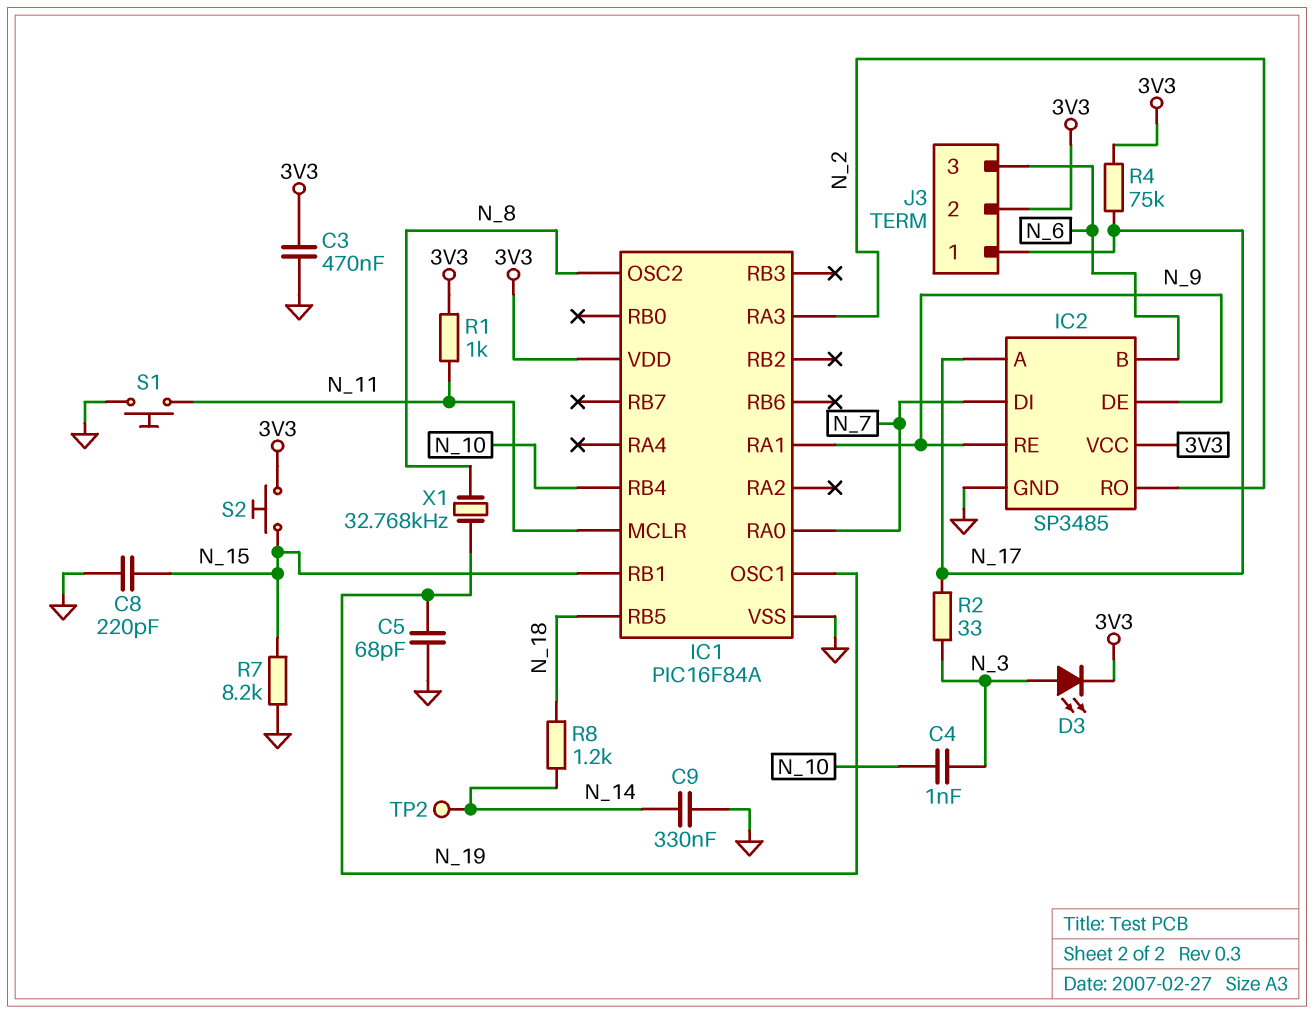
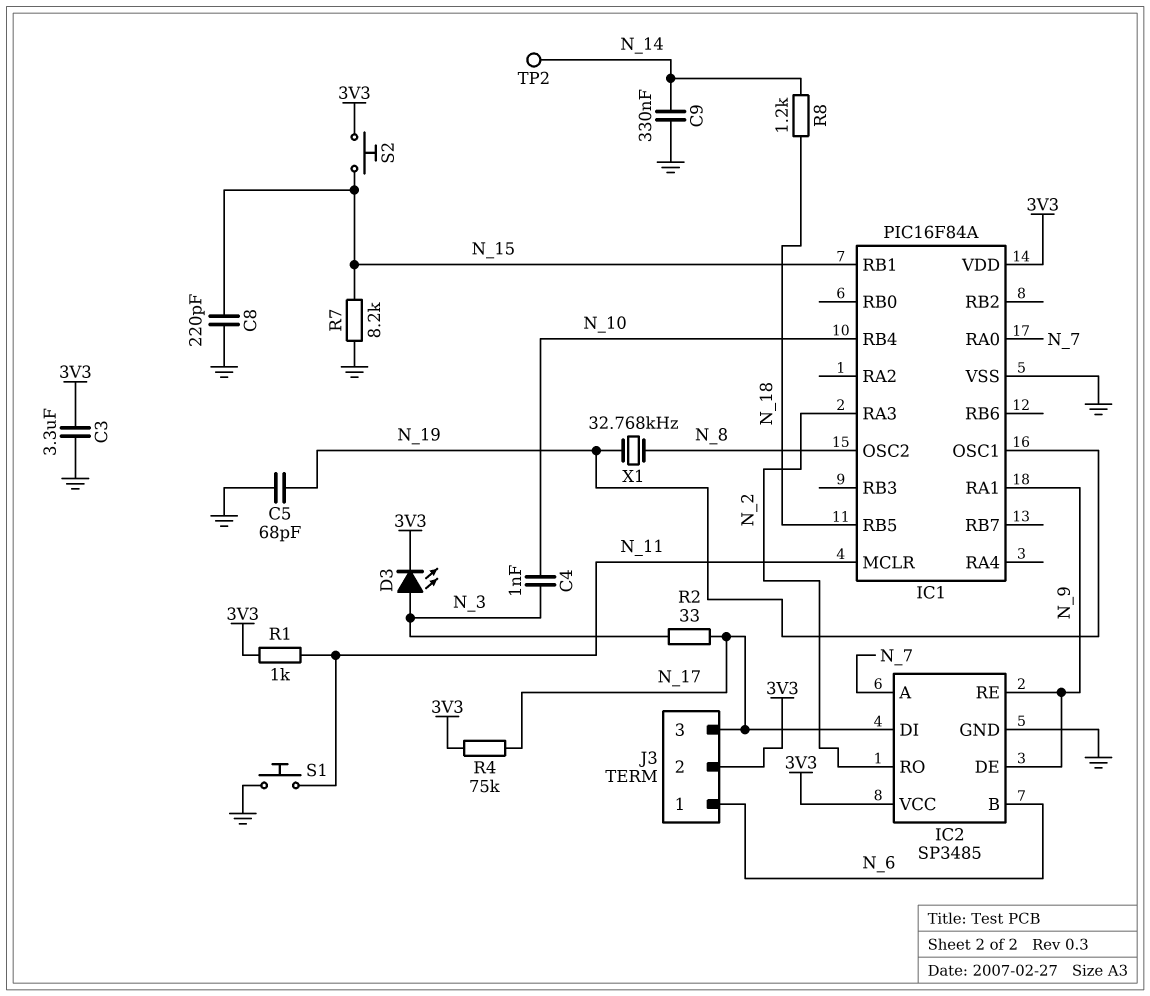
C3: 470nF (3V3, GND) -> 3.3uF (3V3, GND)
IC2 pin A: N_17 -> N_7
IC2 pin DI: N_7 -> N_17
J3 pin 1: N_17 -> N_6
J3 pin 3: N_6 -> N_17

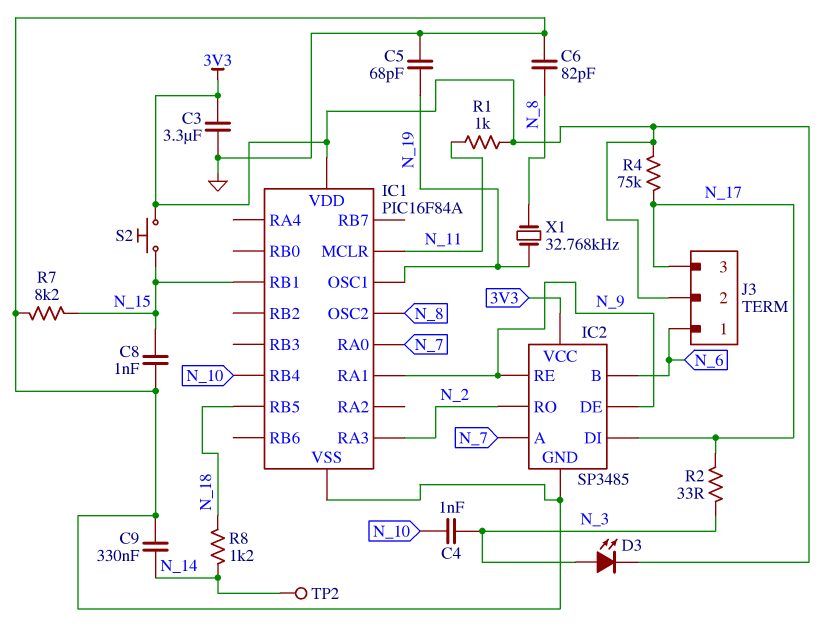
C6: none -> 82pF (GND, N_8)
C8: 220pF (GND, N_15) -> 1nF (GND, N_15)
S1: button (GND, N_11) -> none

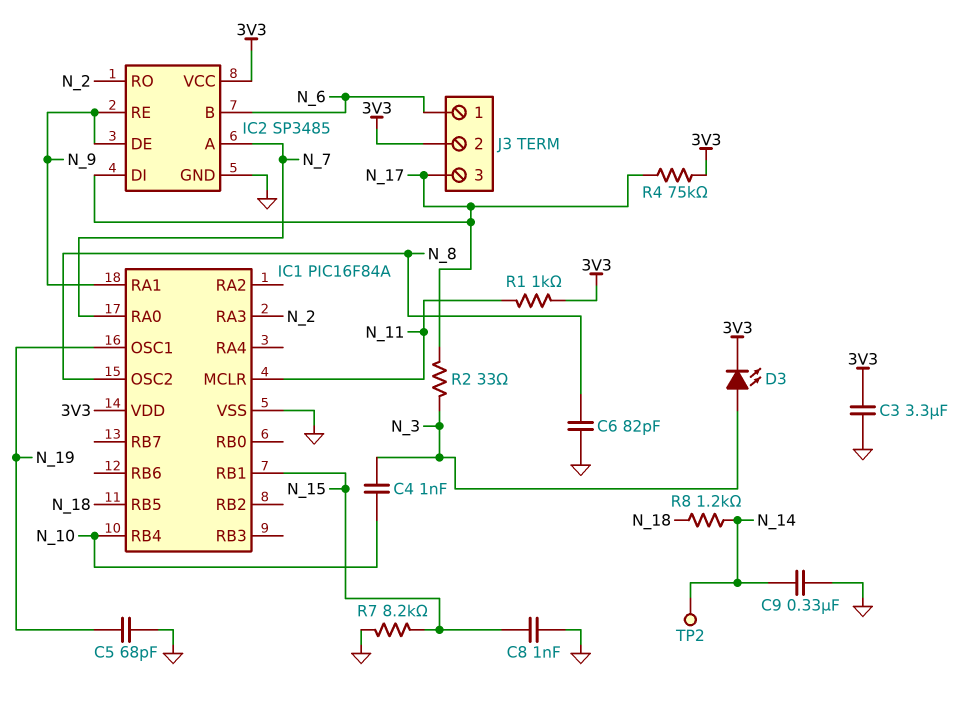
S2: button (3V3, N_15) -> none
X1: 32.768kHz (N_8, N_19) -> none

